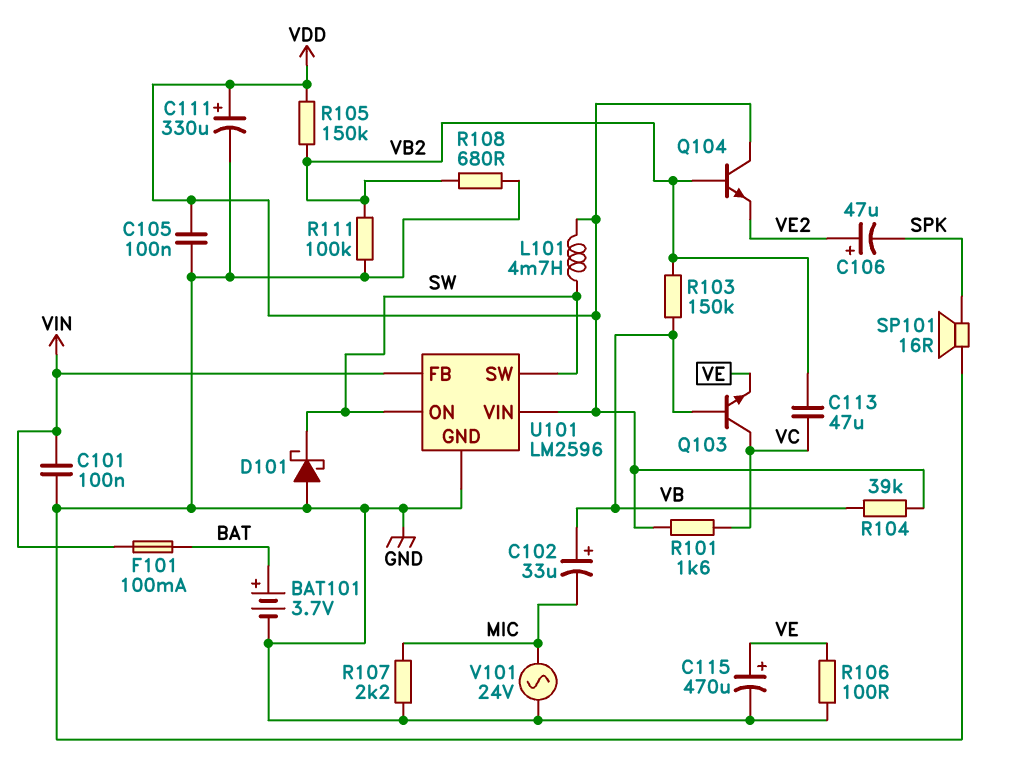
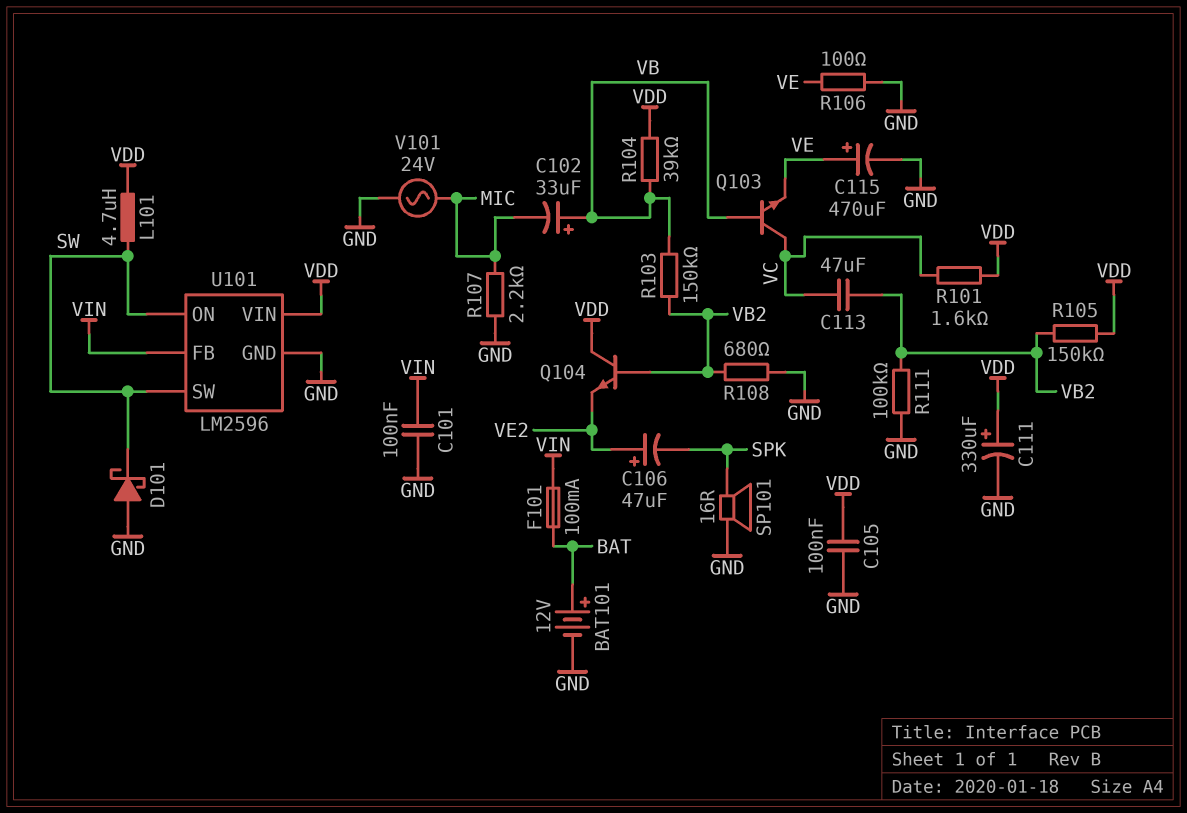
BAT101: 3.7V (plus BAT, minus GND) -> 12V (plus BAT, minus GND)
L101: 4.7mH (SW, VDD) -> 4.7uH (SW, VDD)

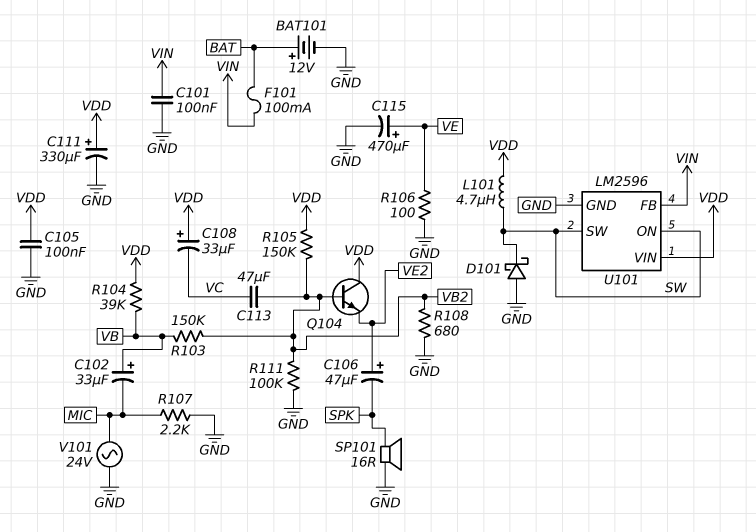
C108: none -> 33uF (plus VDD, minus VC)
Q103: NPN (B VB, C VC, E VE) -> none
R101: 1.6k (VC, VDD) -> none

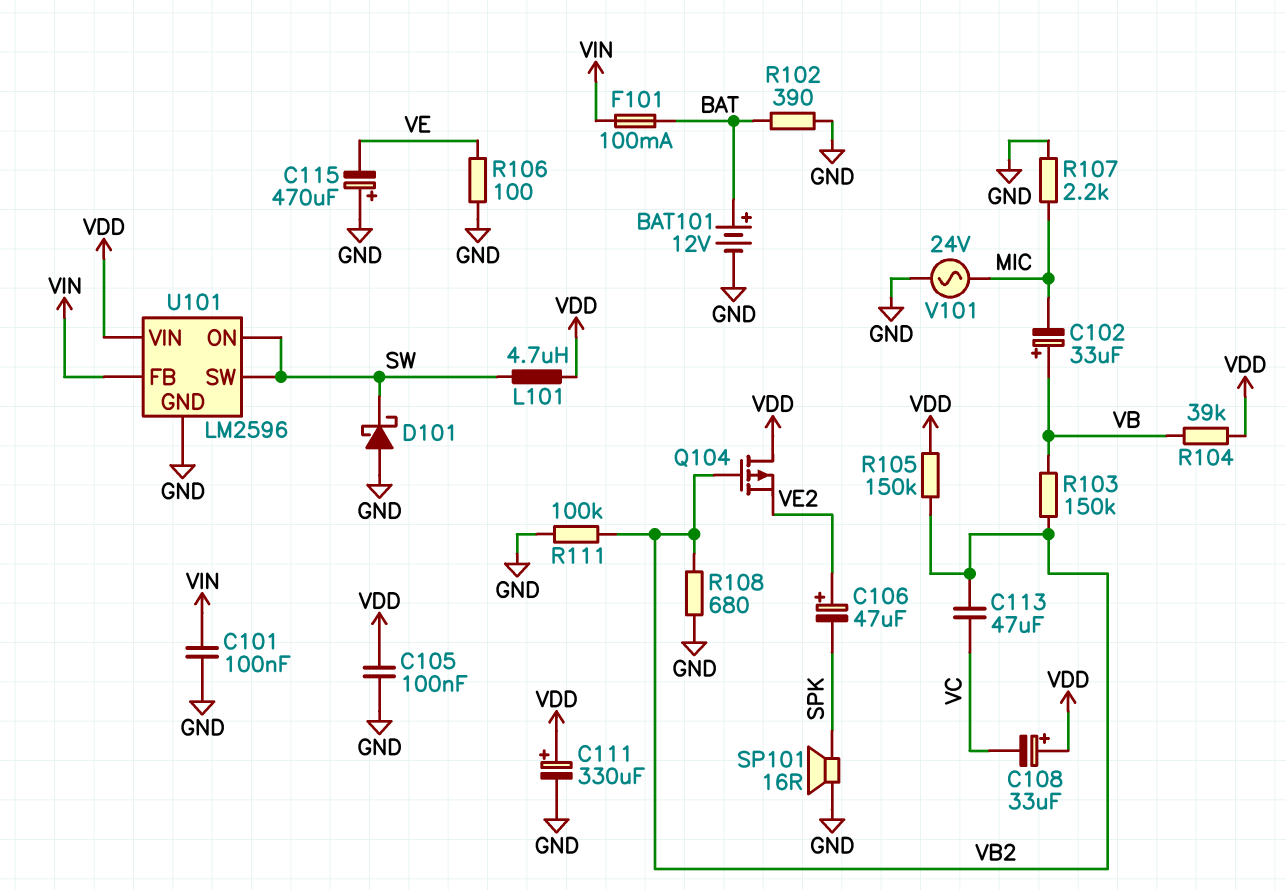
C115: 470uF (plus VE, minus GND) -> 470uF (plus GND, minus VE)
Q104: NPN (B VB2, C VDD, E VE2) -> PMOS (G VB2, D VDD, S VE2)
R102: none -> 390 (BAT, GND)

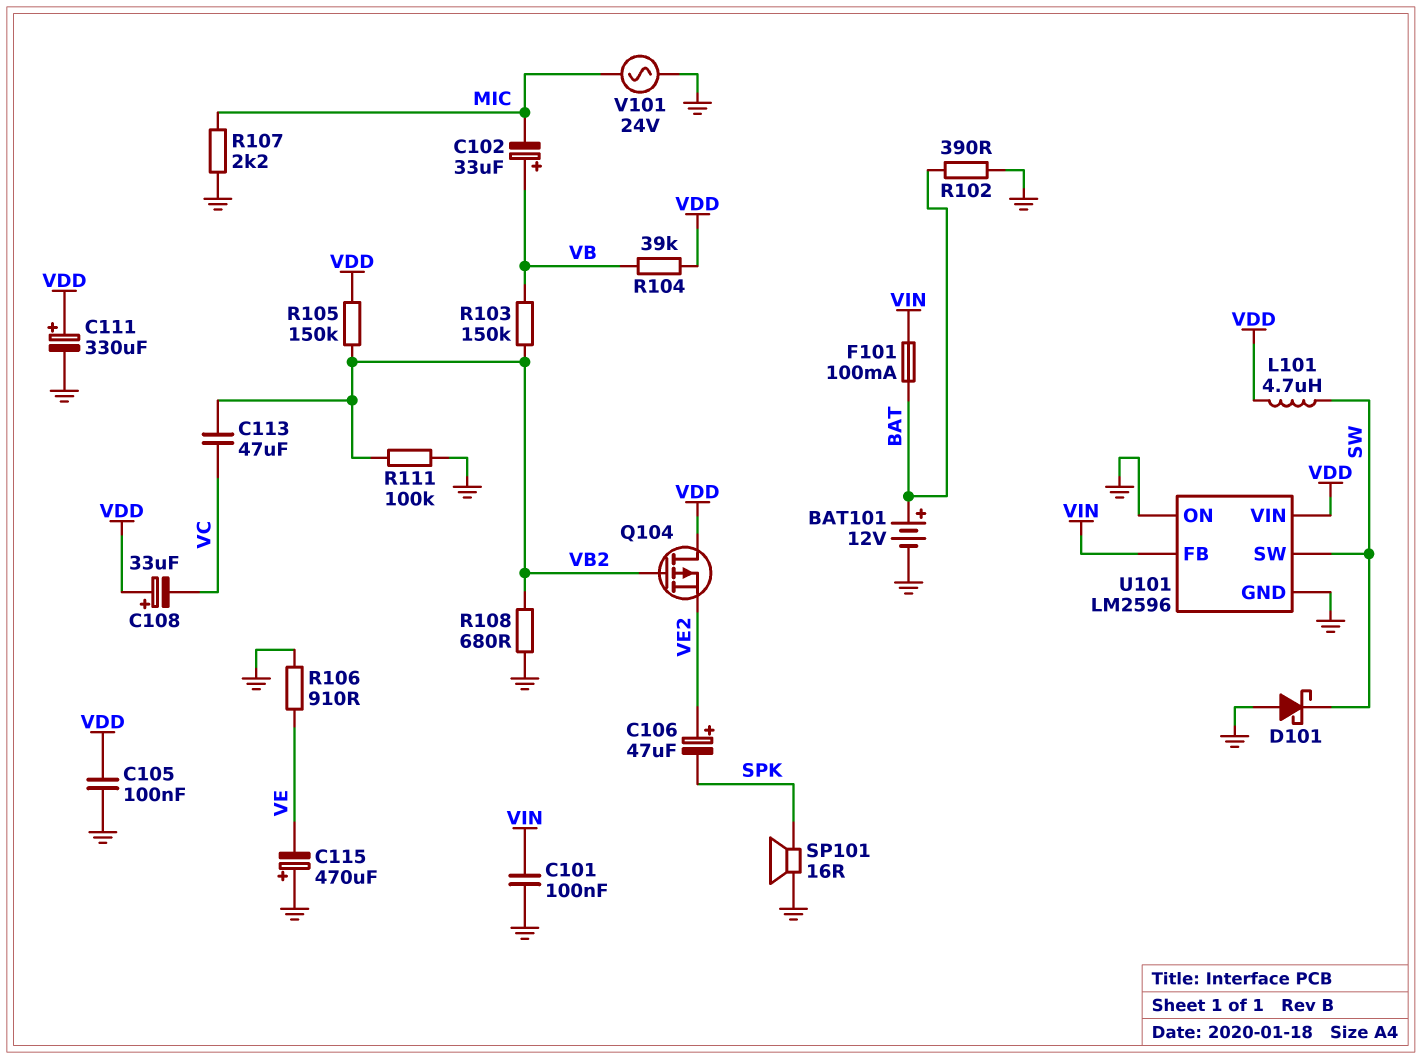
R106: 100 (GND, VE) -> 910 (GND, VE)
U101 pin ON: SW -> GND

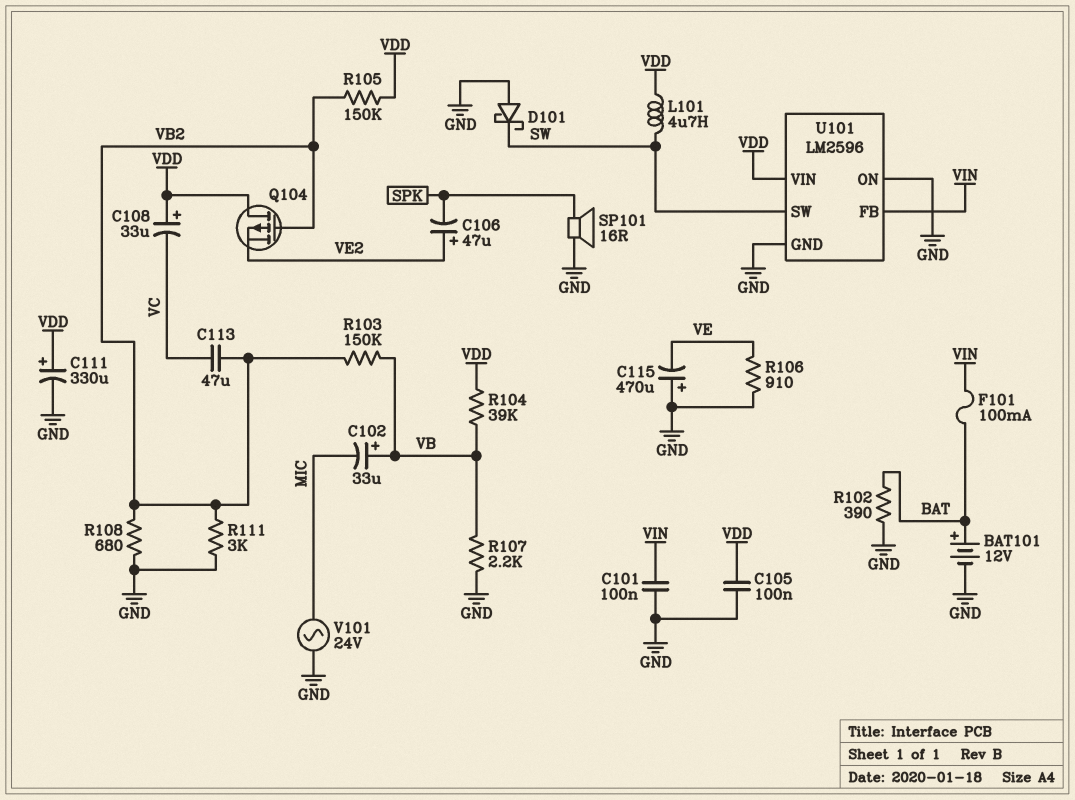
R107: 2.2k (GND, MIC) -> 2.2k (GND, VB)
R111: 100k (GND, VB2) -> 3k (GND, VB2)

